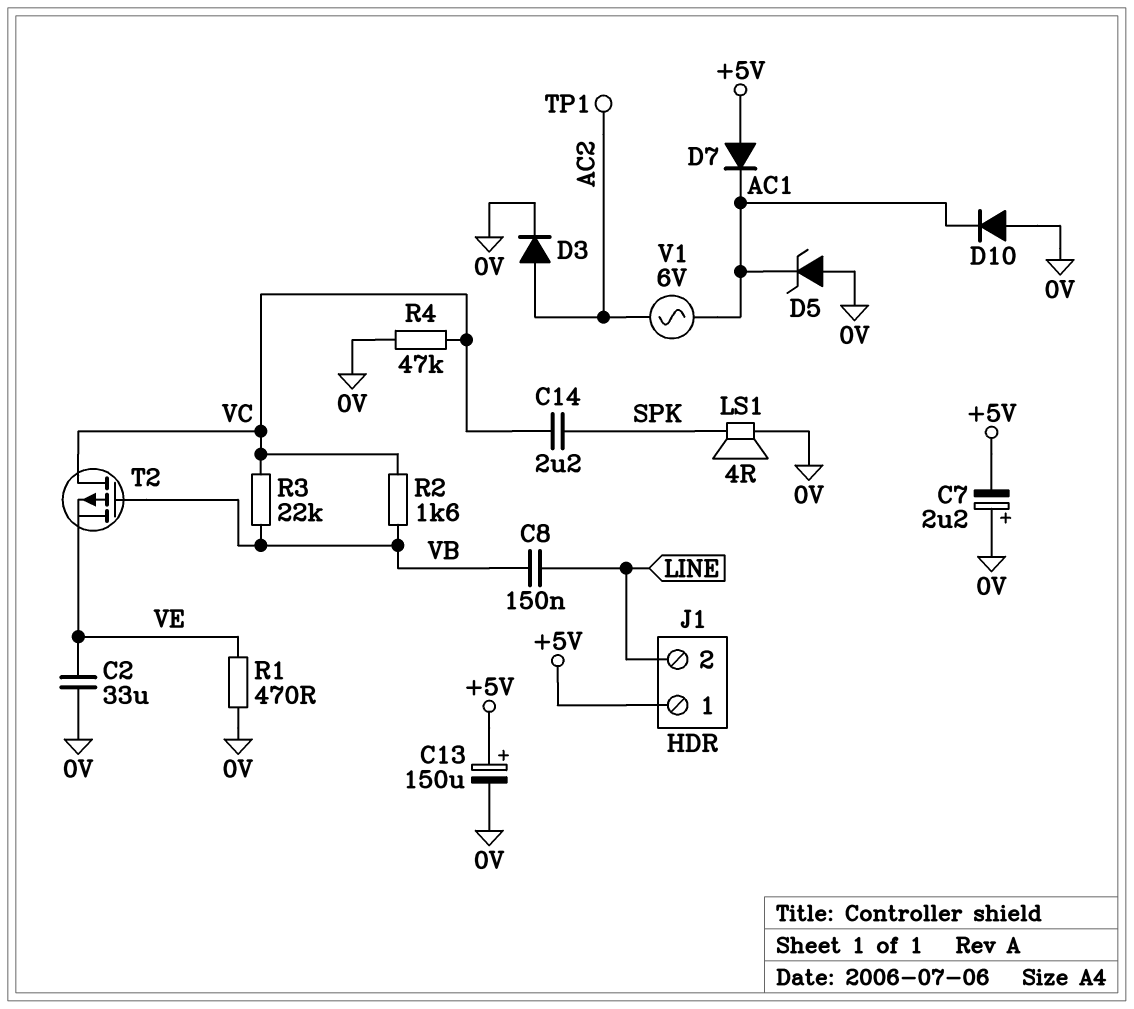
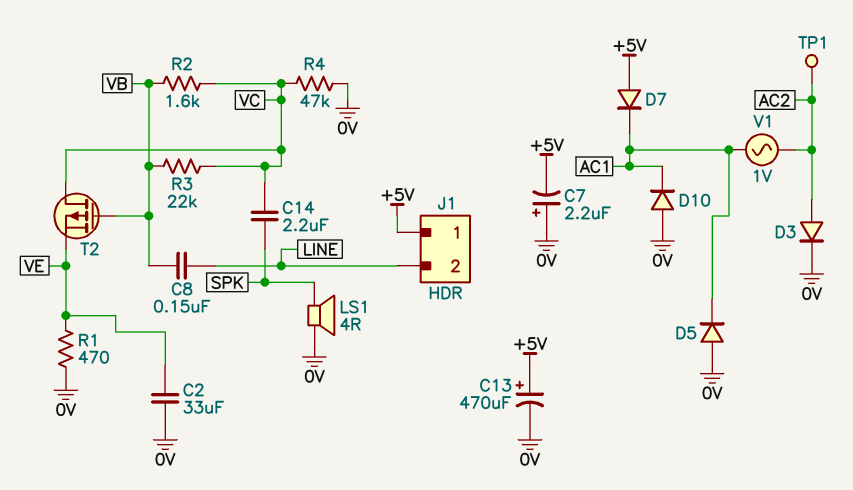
C13: 150uF (plus +5V, minus 0V) -> 470uF (plus +5V, minus 0V)
D5: zener (A 0V, K AC1) -> diode (A 0V, K AC1)
V1: AC 6V (AC1, AC2) -> AC 1V (AC1, AC2)

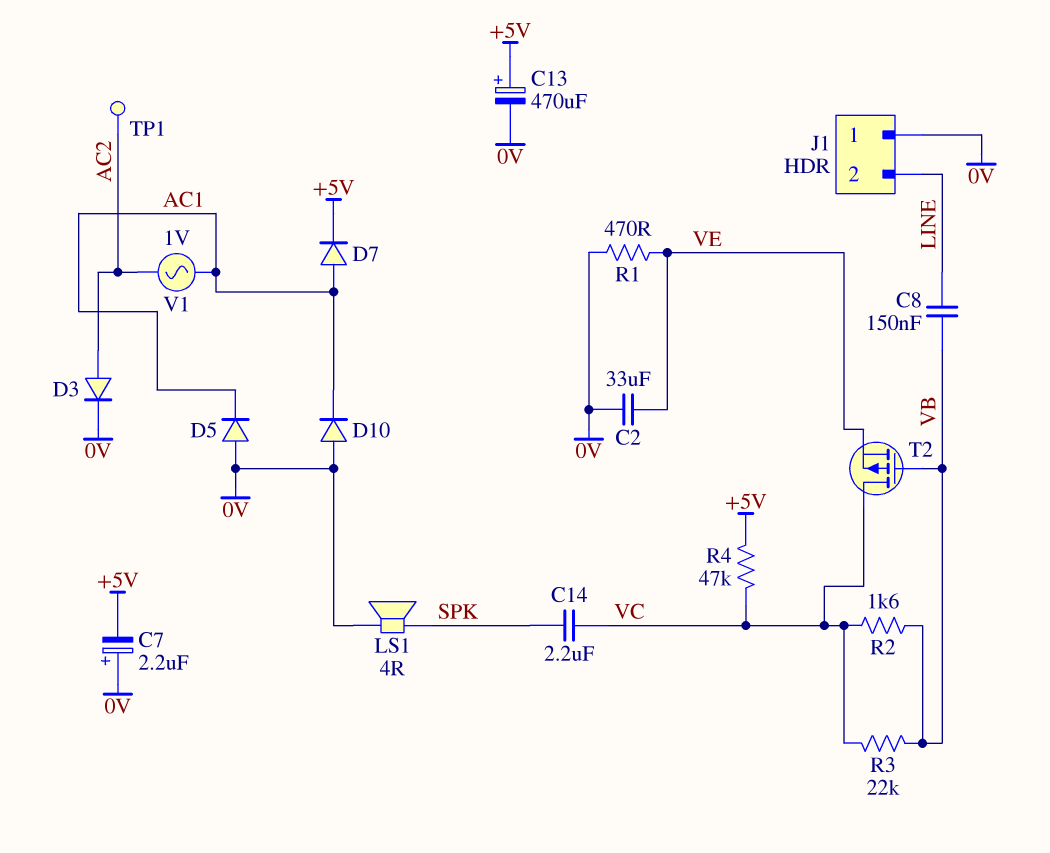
D7: diode (A +5V, K AC1) -> diode (A AC1, K +5V)
J1 pin 1: +5V -> 0V
R4: 47k (0V, VC) -> 47k (+5V, VC)

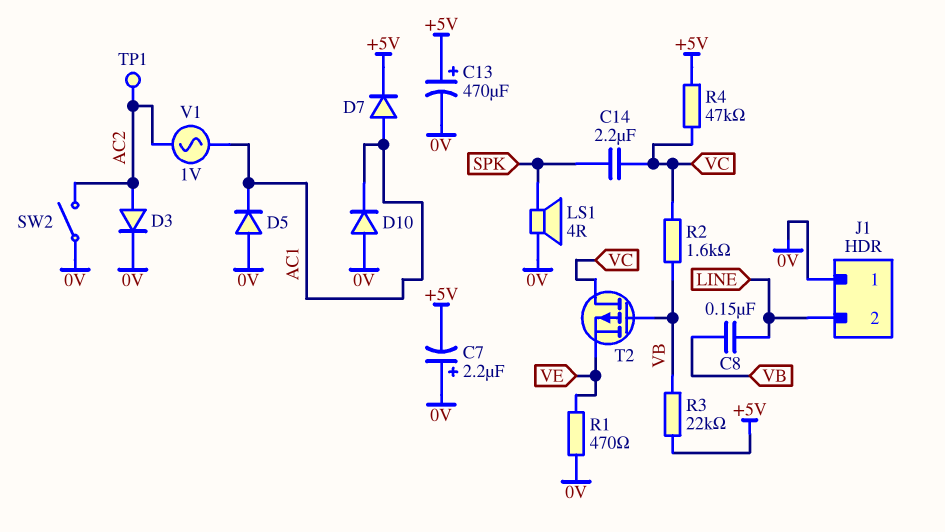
C2: 33uF (0V, VE) -> none
R3: 22k (VB, VC) -> 22k (+5V, VB)
SW2: none -> switch (0V, AC2)

